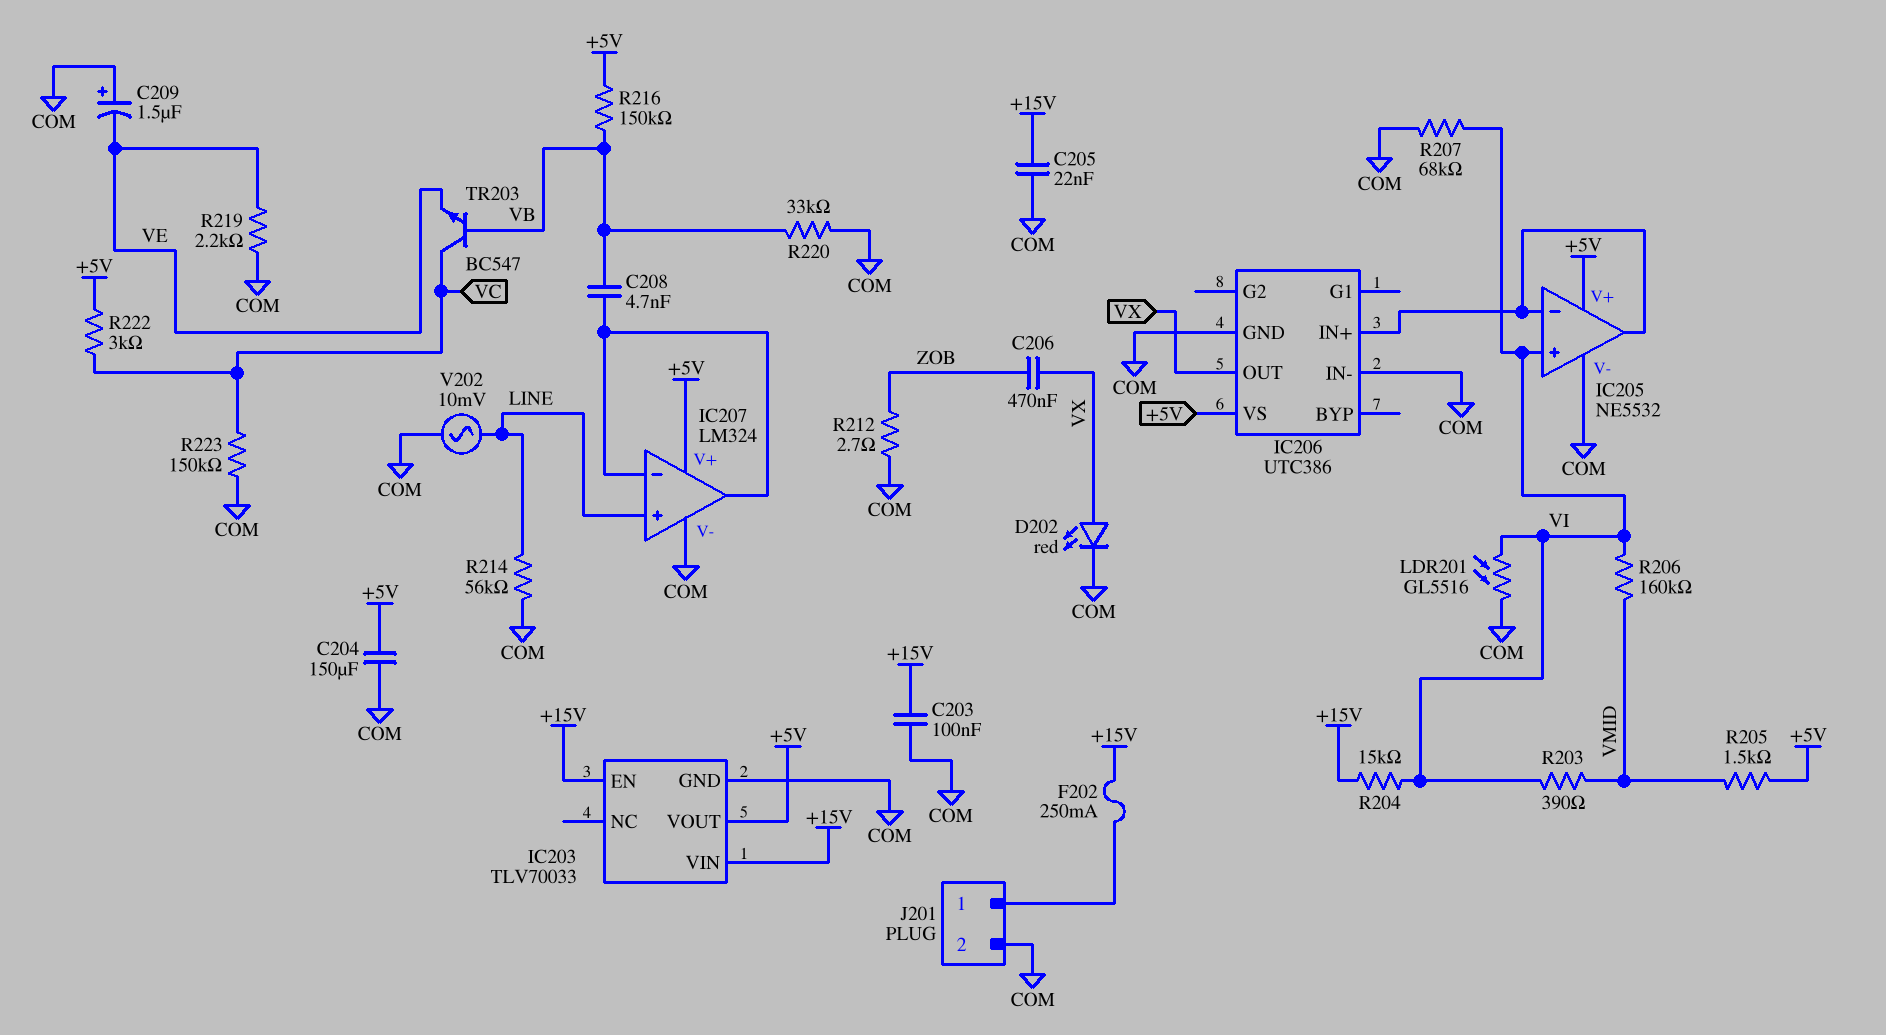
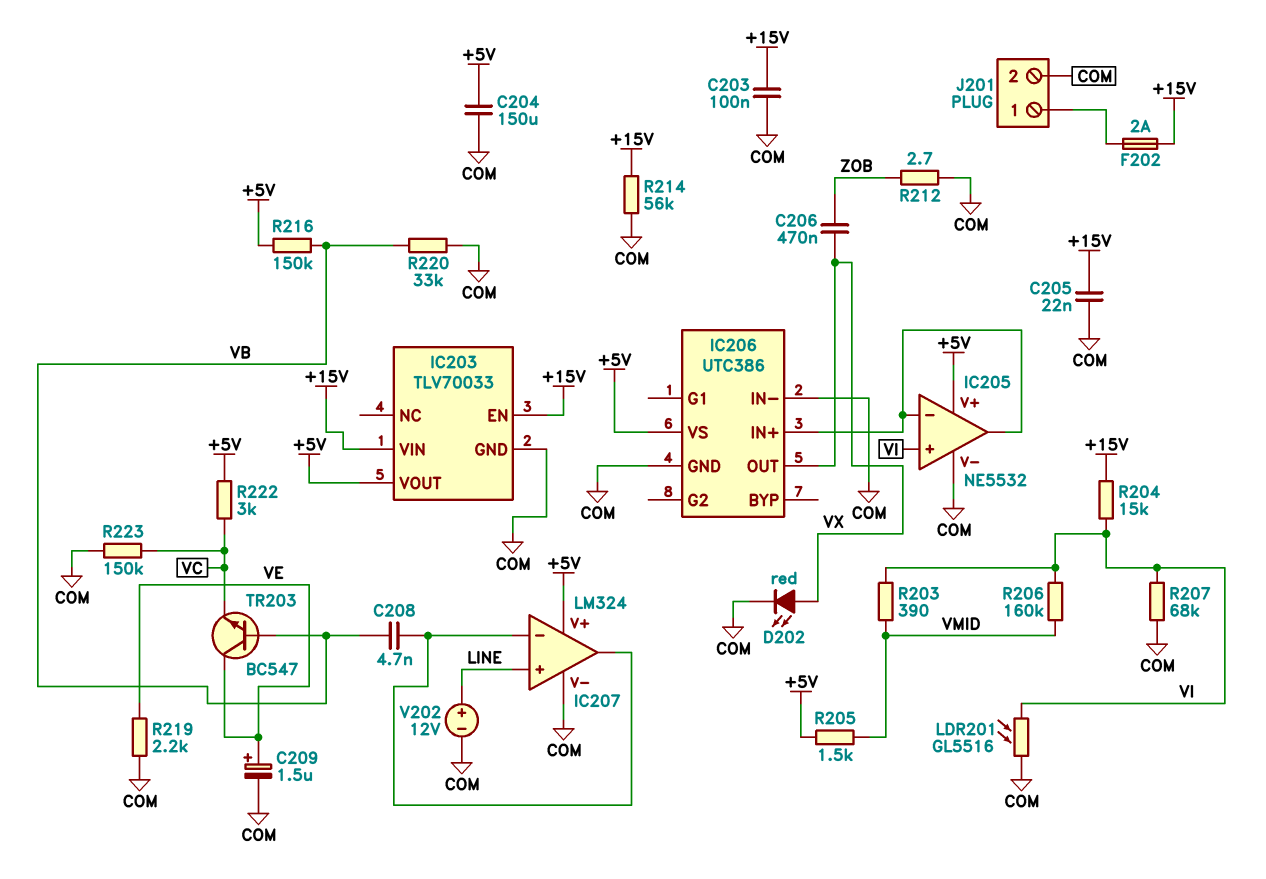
C209: 1.5uF (plus COM, minus VE) -> 1.5uF (plus VE, minus COM)
F202: 250mA (+15V, J201/1) -> 2A (+15V, J201/1)
R214: 56k (COM, LINE) -> 56k (+15V, COM)
TR203: NPN BC547 (B VB, C VC, E VE) -> NPN BC547 (B VB, C VE, E VC)
V202: AC 10mV (COM, LINE) -> 12V (plus LINE, minus COM)

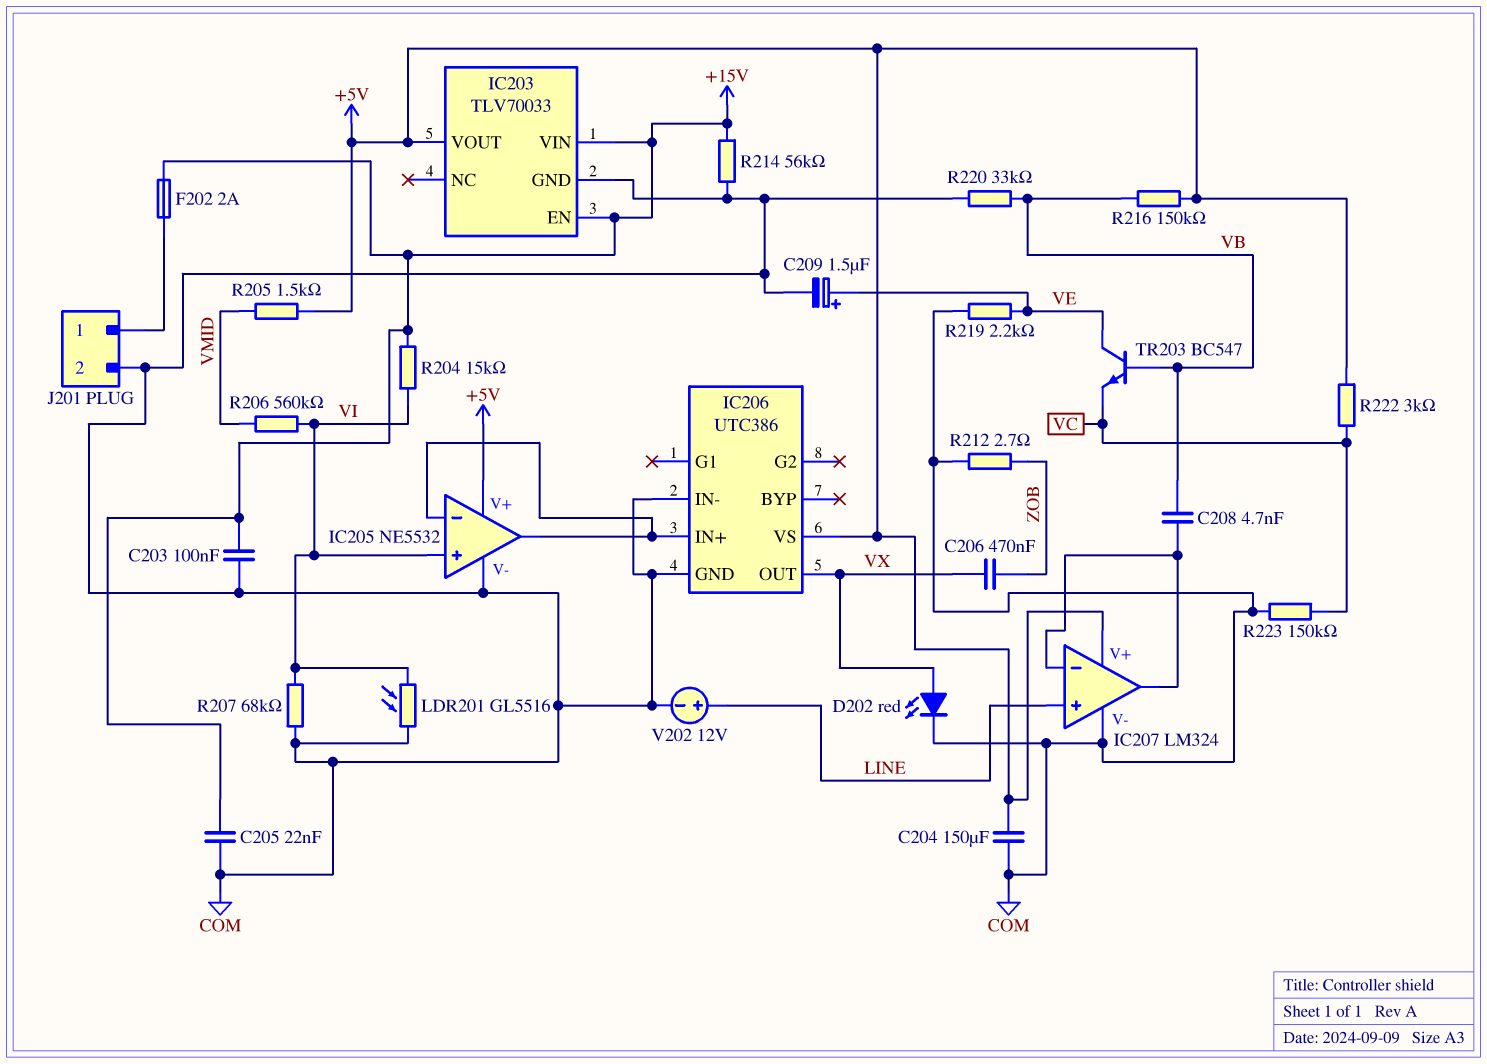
R203: 390 (VI, VMID) -> none
R206: 160k (VI, VMID) -> 560k (VI, VMID)

